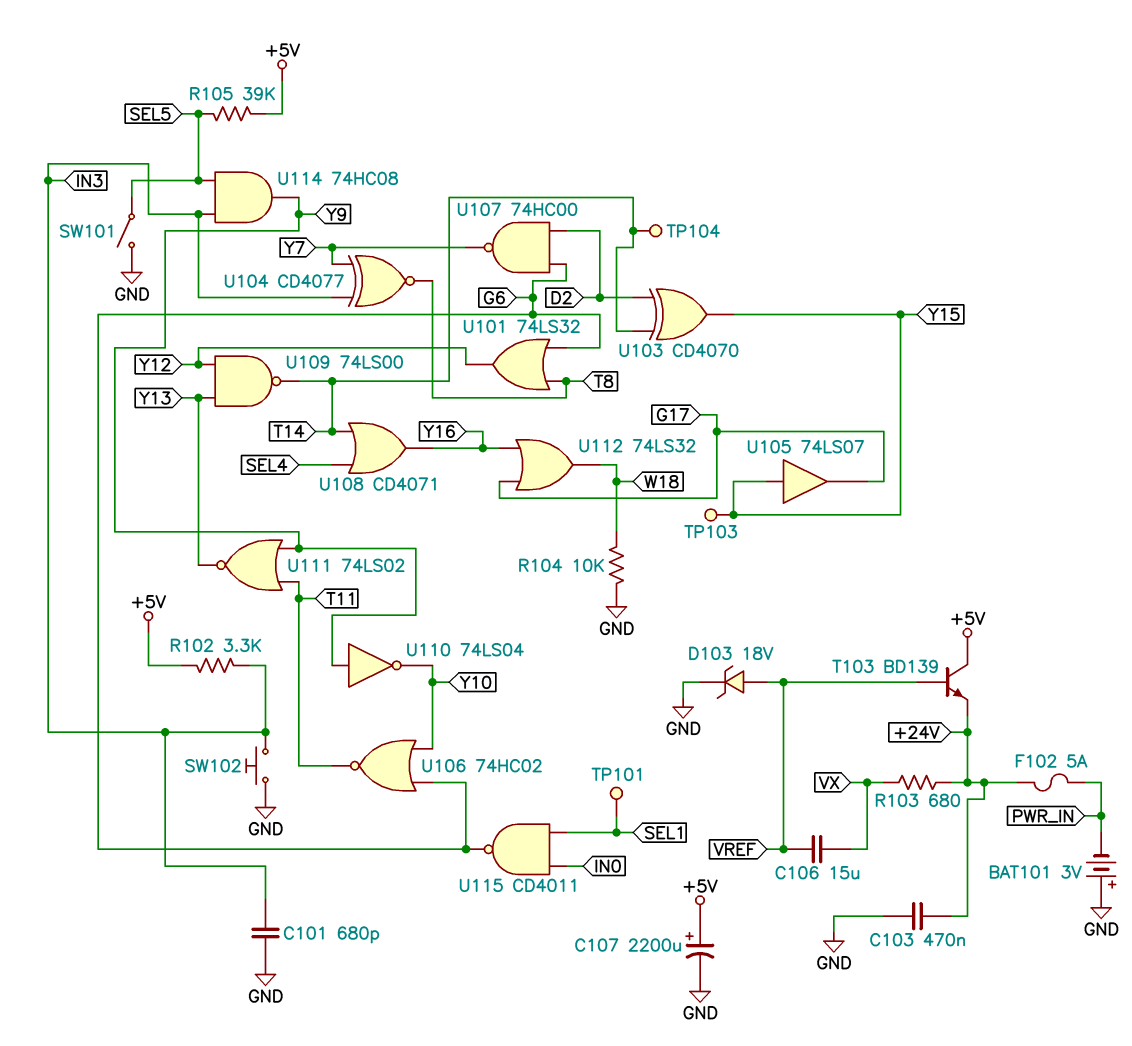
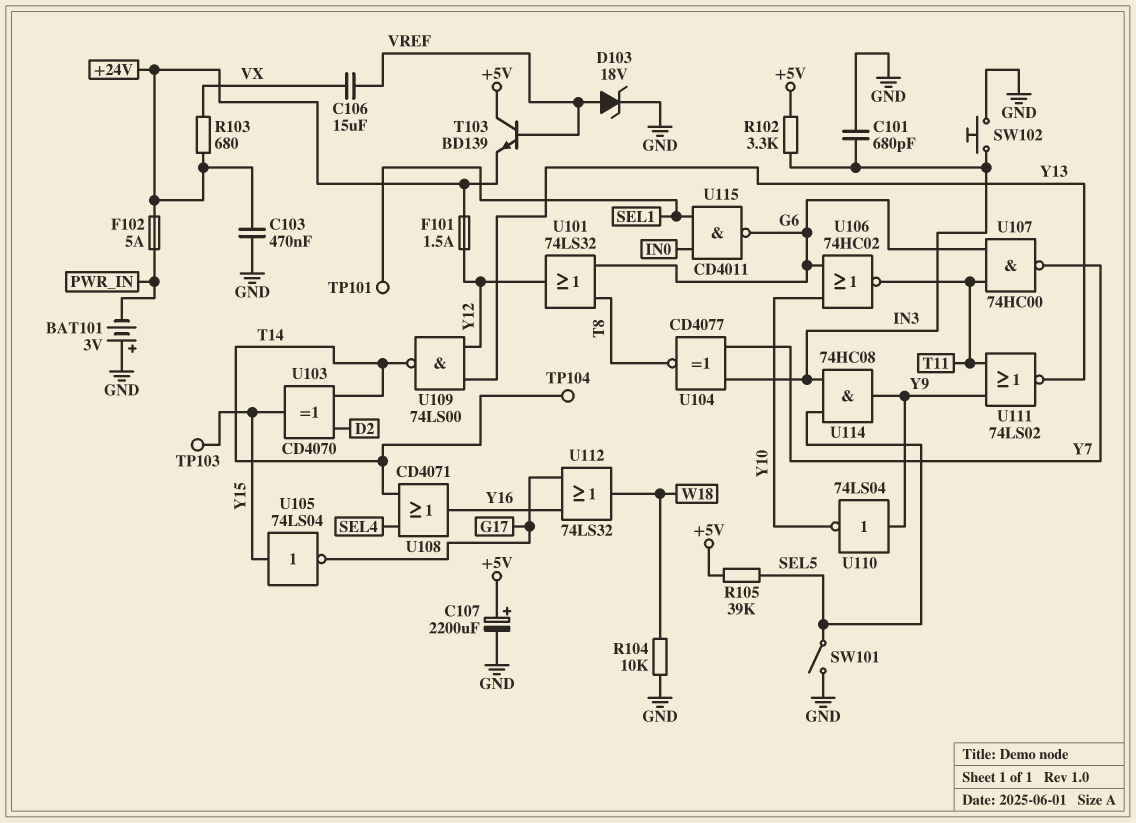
F101: none -> 1.5A (+24V, Y12)
U105: buffer 74LS07 (in Y15, out G17) -> NOT 74LS04 (in Y15, out G17)
U107: NAND 74HC00 (in D2, in G6, out Y7) -> NAND 74HC00 (in G6, in T11, out Y7)

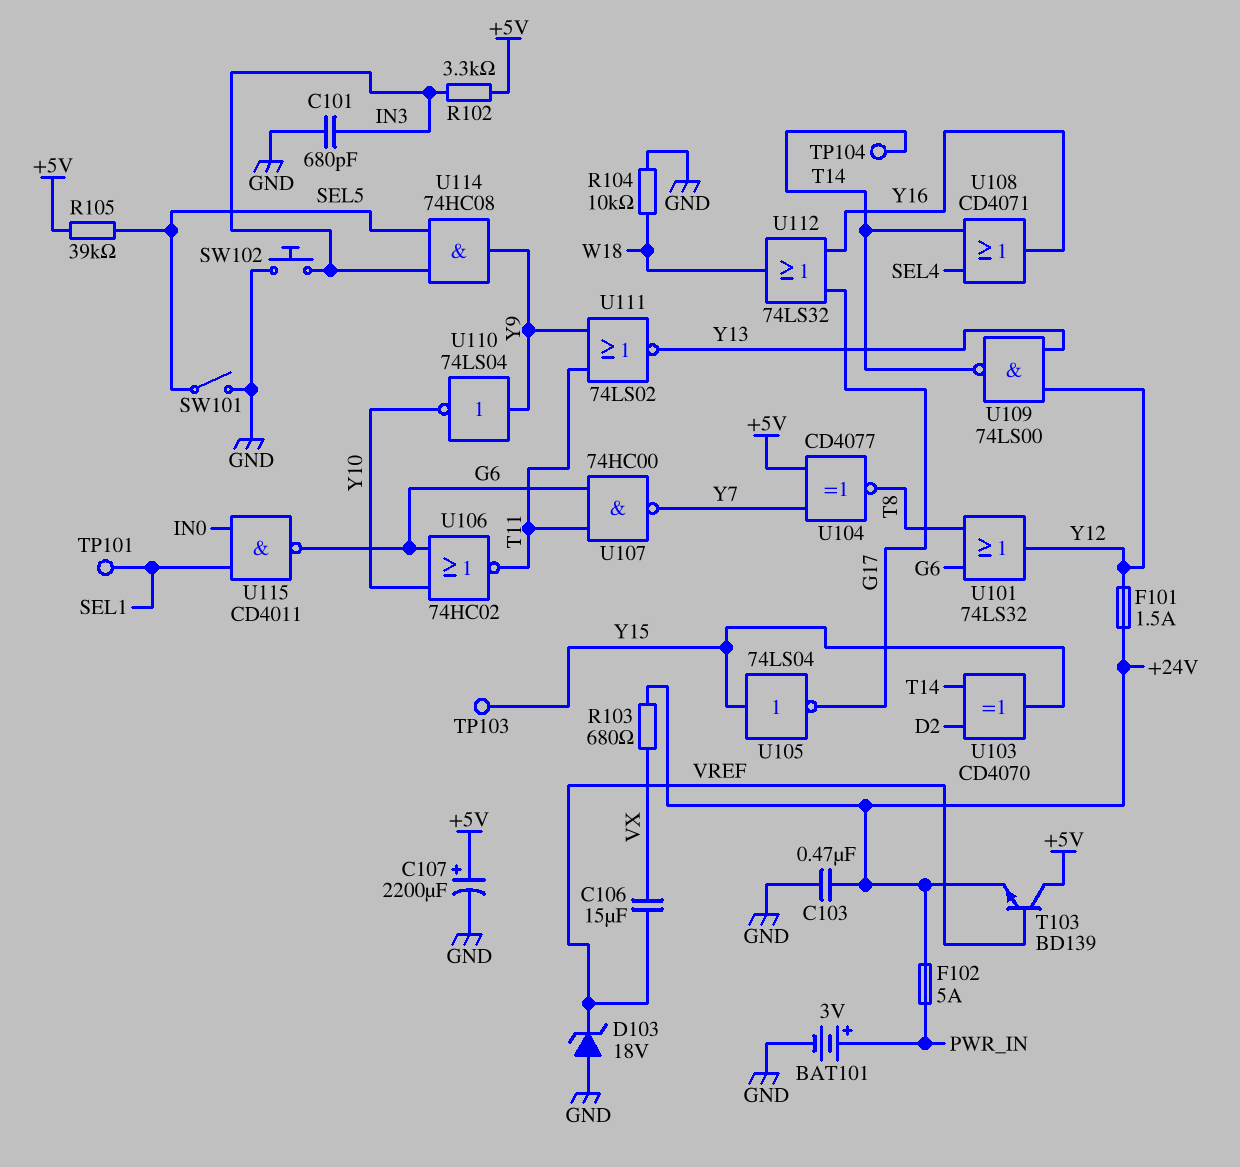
BAT101: 3V (plus GND, minus PWR_IN) -> 3V (plus PWR_IN, minus GND)
D103: zener 18V (A VREF, K GND) -> zener 18V (A GND, K VREF)
U104: XNOR CD4077 (in IN3, in Y7, out T8) -> XNOR CD4077 (in +5V, in Y7, out T8)

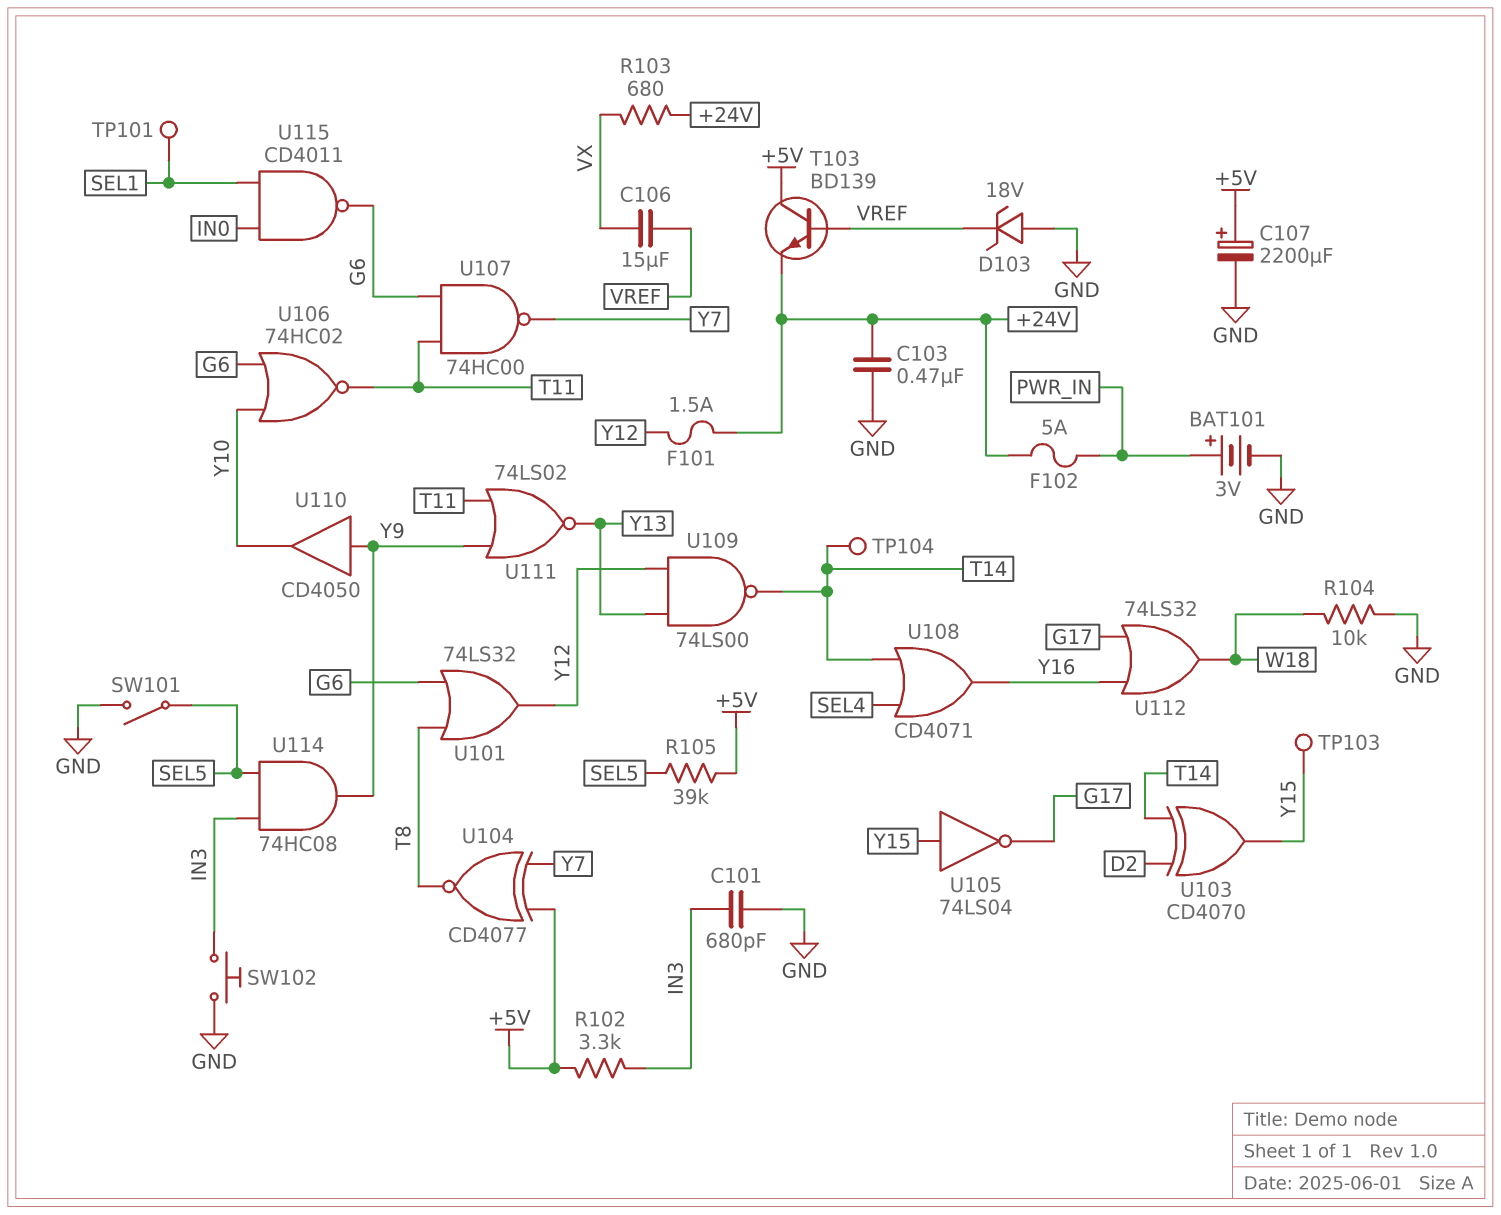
U110: NOT 74LS04 (in Y9, out Y10) -> buffer CD4050 (in Y9, out Y10)

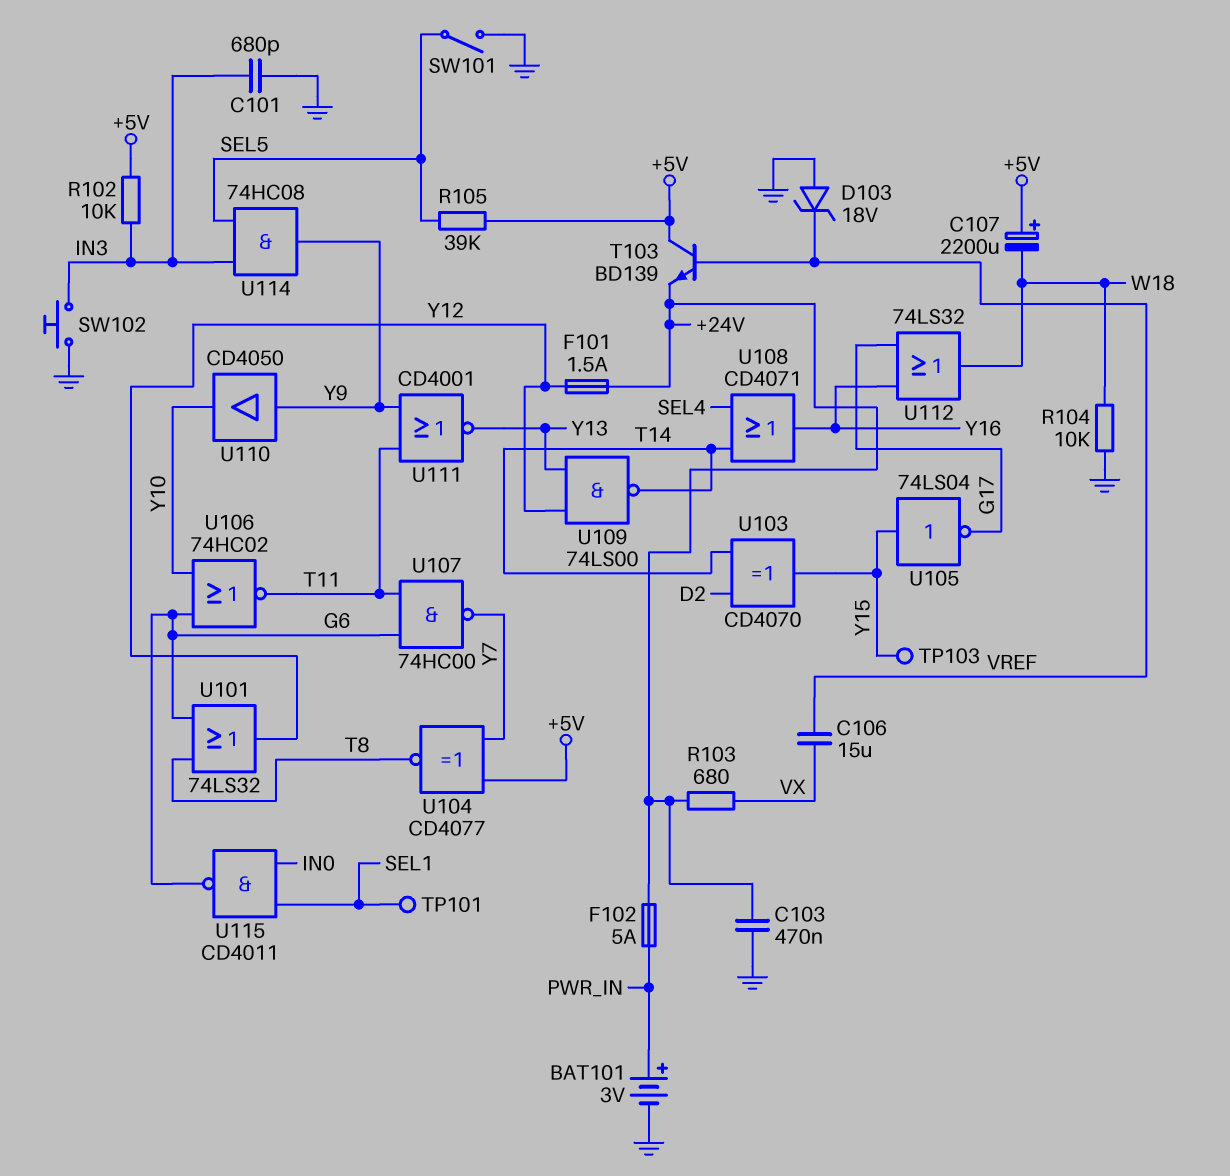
C107: 2200uF (plus +5V, minus GND) -> 2200uF (plus +5V, minus W18)
R102: 3.3k (+5V, IN3) -> 10k (+5V, IN3)
TP104: test point (T14) -> none
U111: NOR 74LS02 (in T11, in Y9, out Y13) -> NOR CD4001 (in T11, in Y9, out Y13)

